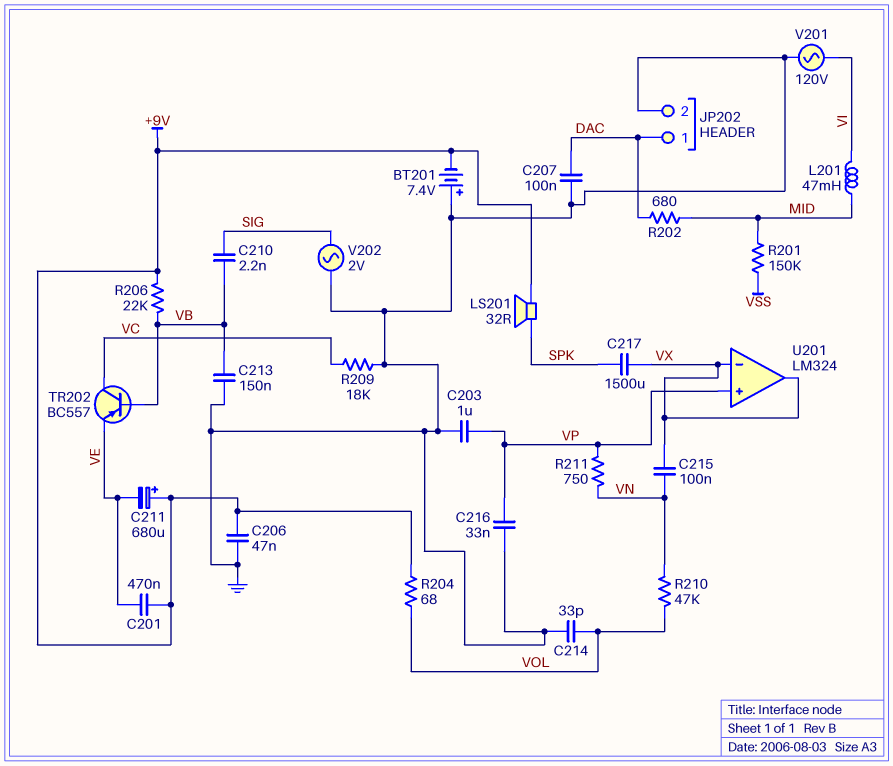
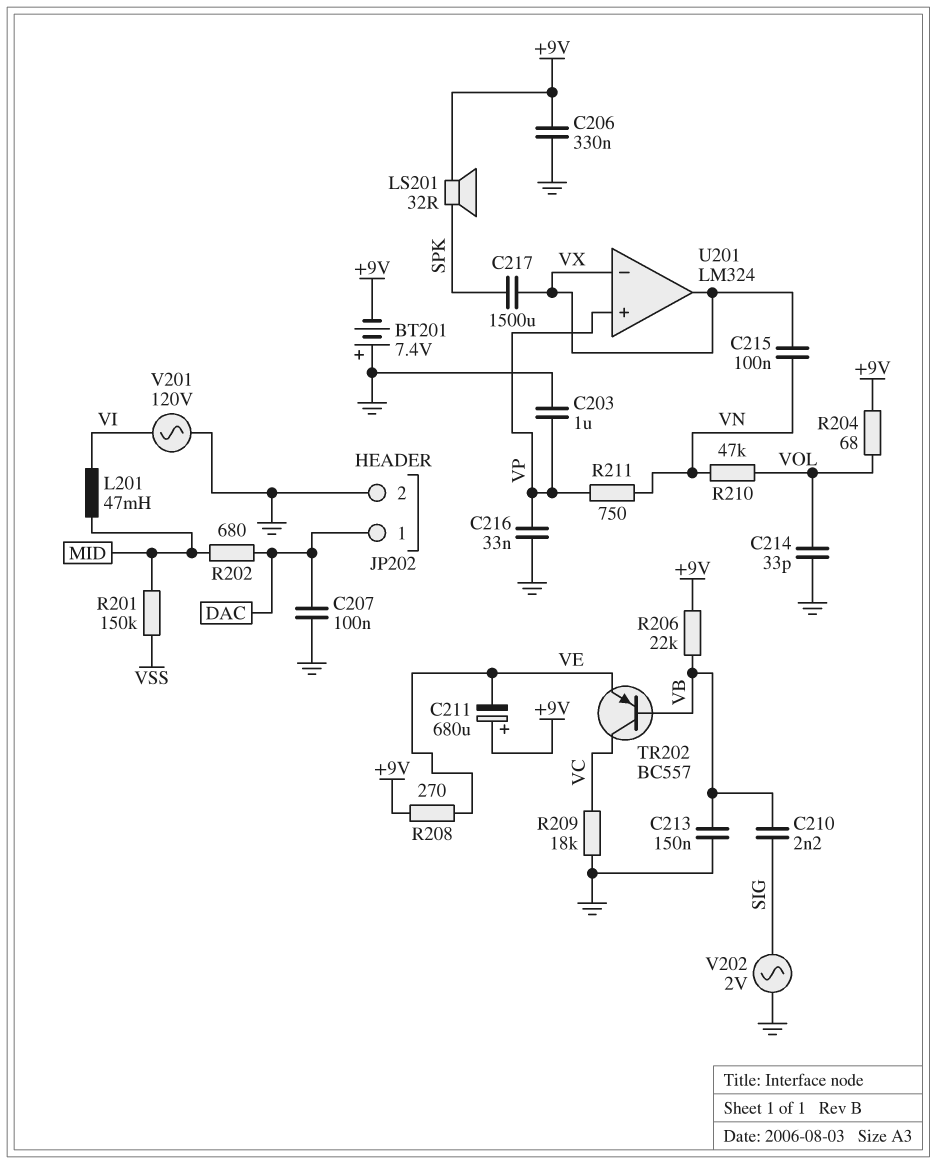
C201: 470nF (+9V, VE) -> none
C206: 47nF (+9V, GND) -> 330nF (+9V, GND)
R208: none -> 270 (+9V, VE)

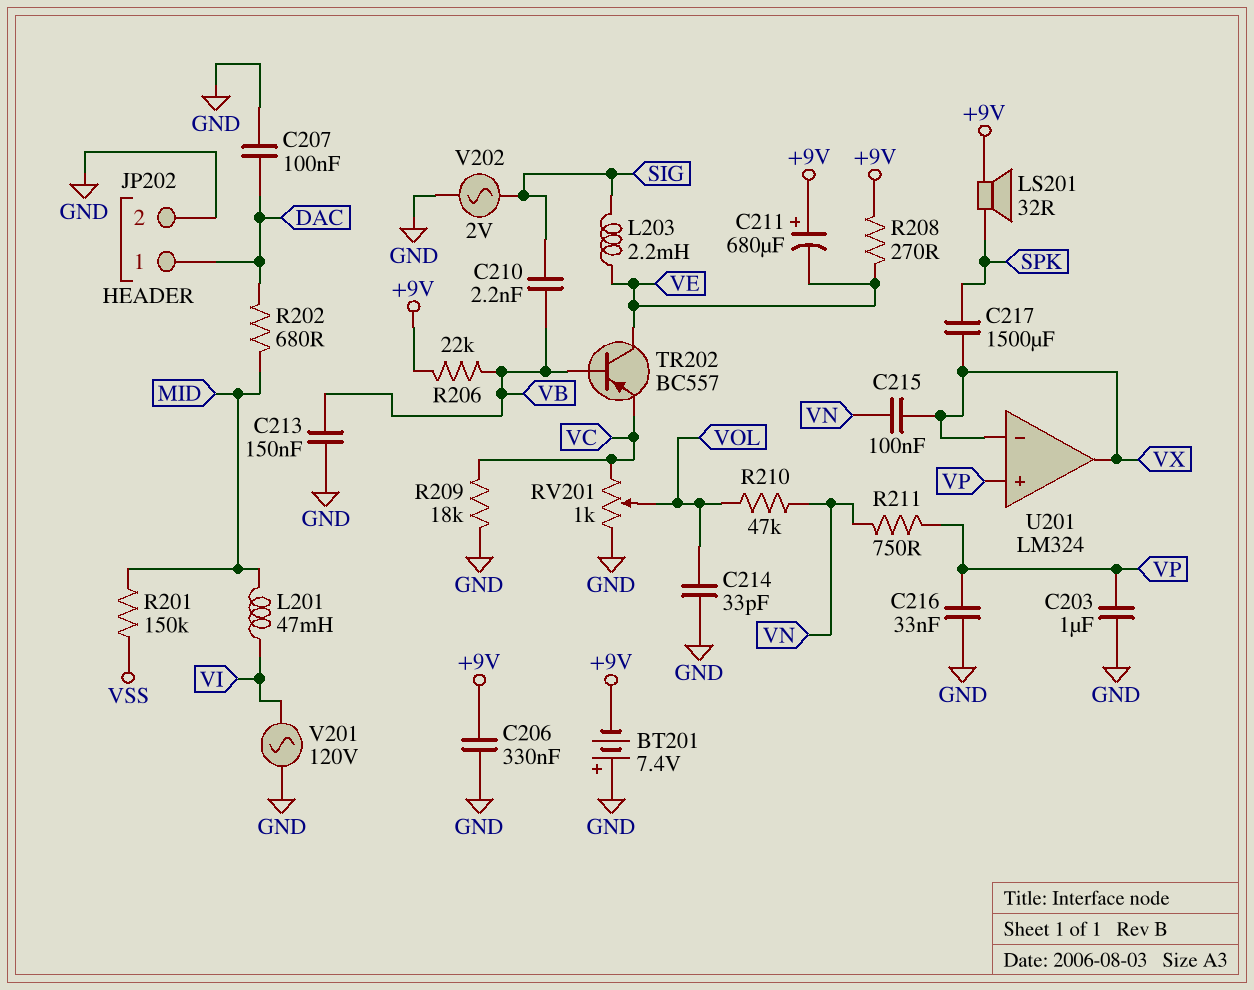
L203: none -> 2.2mH (SIG, VE)
R204: 68 (+9V, VOL) -> none
RV201: none -> 1k (GND, VC, wiper VOL)
TR202: PNP BC557 (B VB, C VC, E VE) -> PNP BC557 (B VB, C VE, E VC)

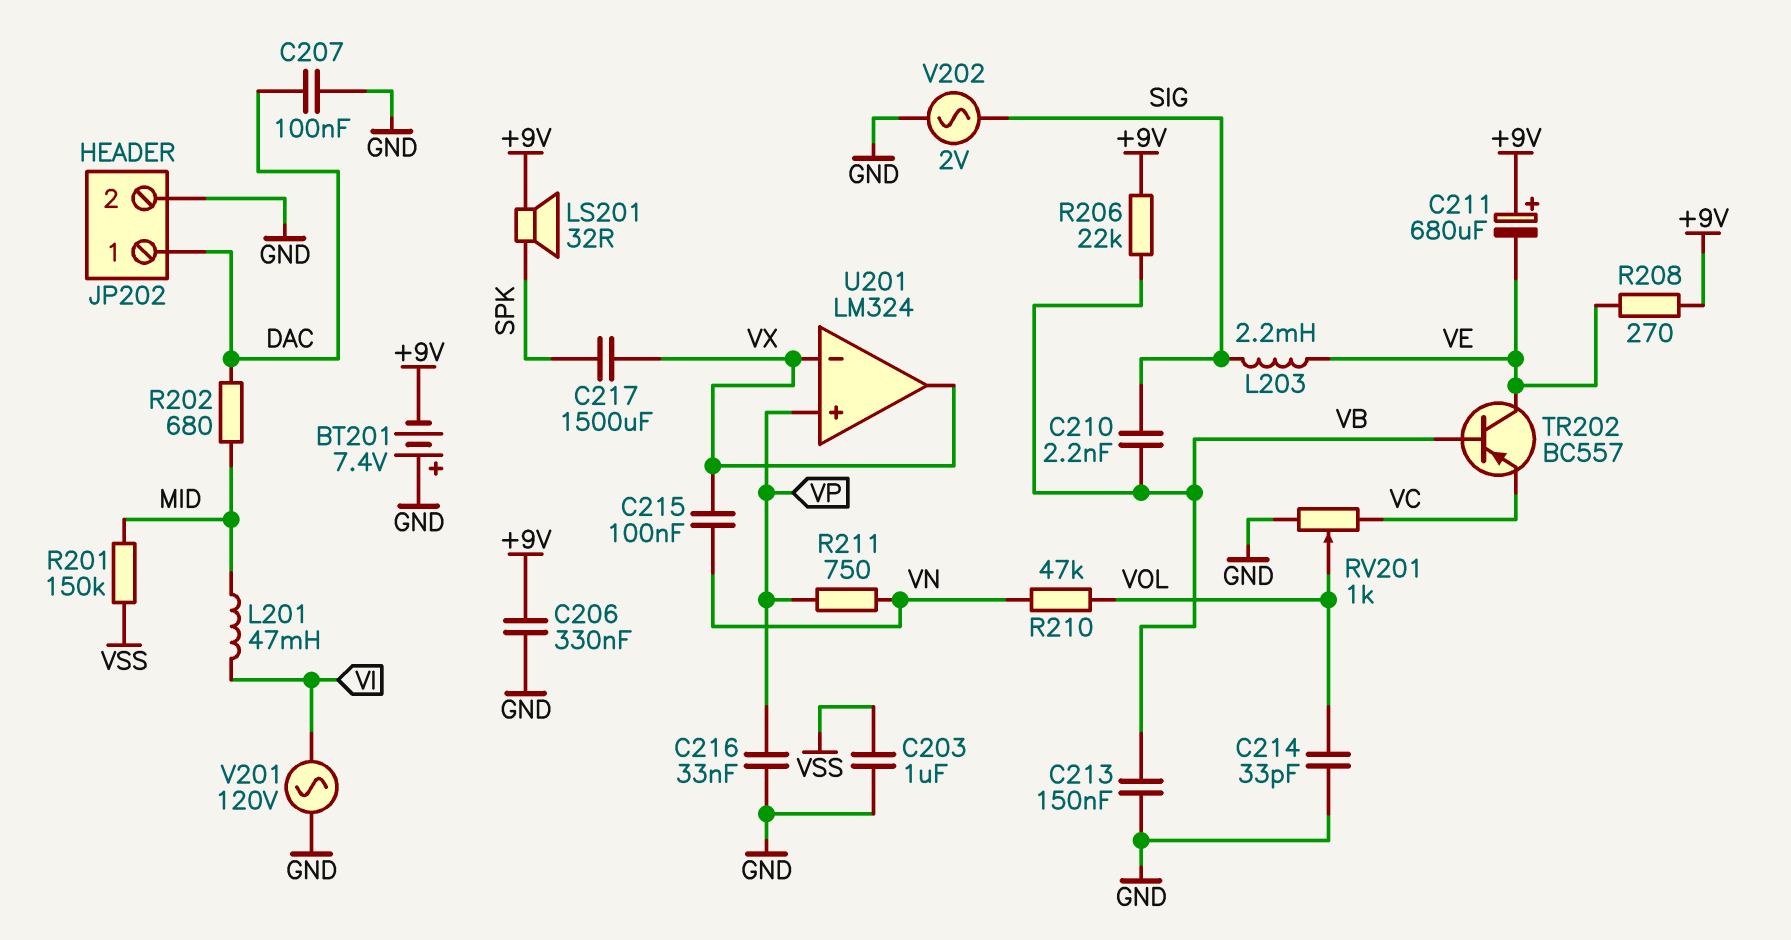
C203: 1uF (GND, VP) -> 1uF (GND, VSS)
R209: 18k (GND, VC) -> none

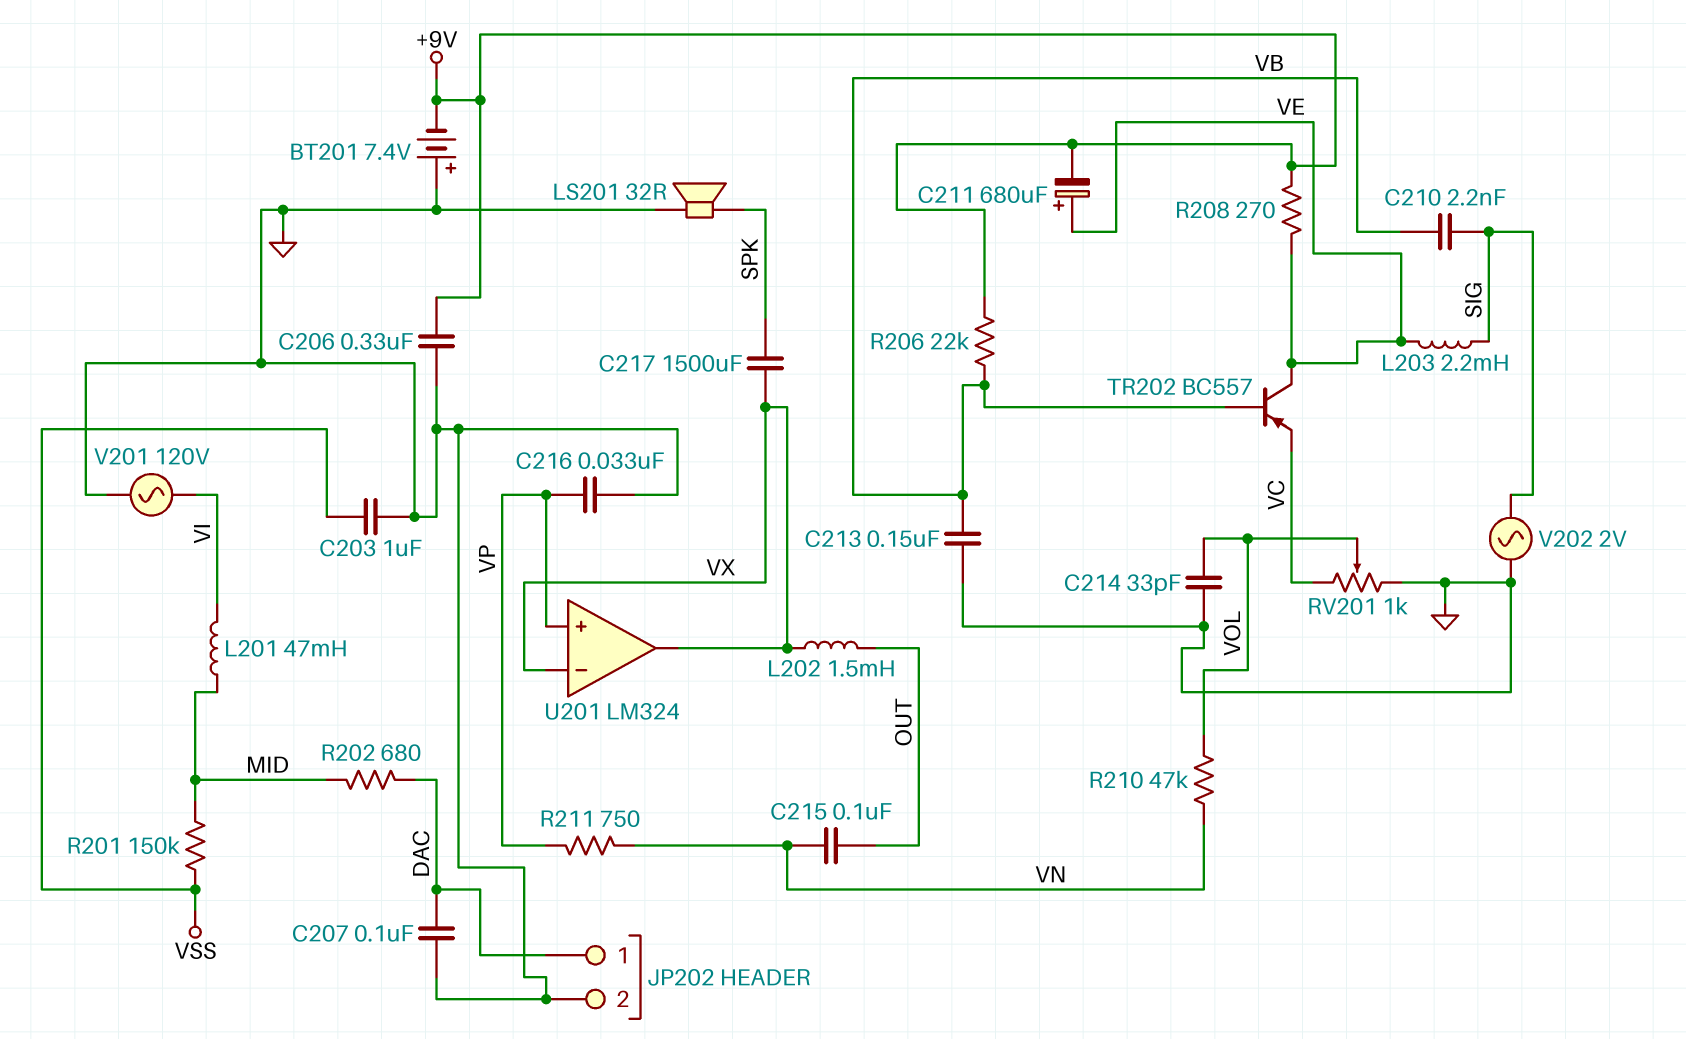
C211: 680uF (plus +9V, minus VE) -> 680uF (plus VE, minus +9V)
C215: 100nF (VN, VX) -> 100nF (OUT, VN)
L202: none -> 1.5mH (OUT, VX)
LS201: speaker 32R (+9V, SPK) -> speaker 32R (GND, SPK)

